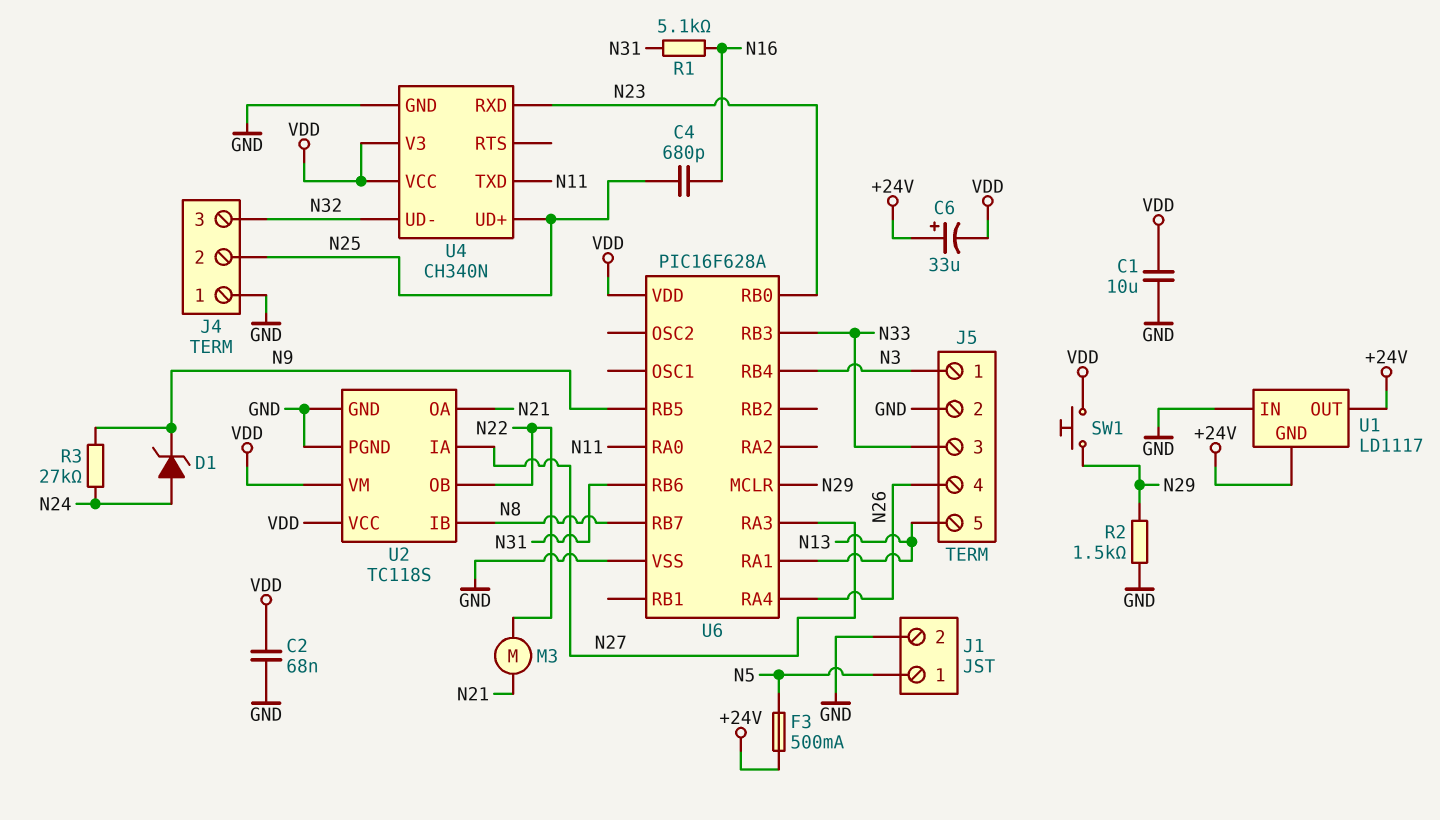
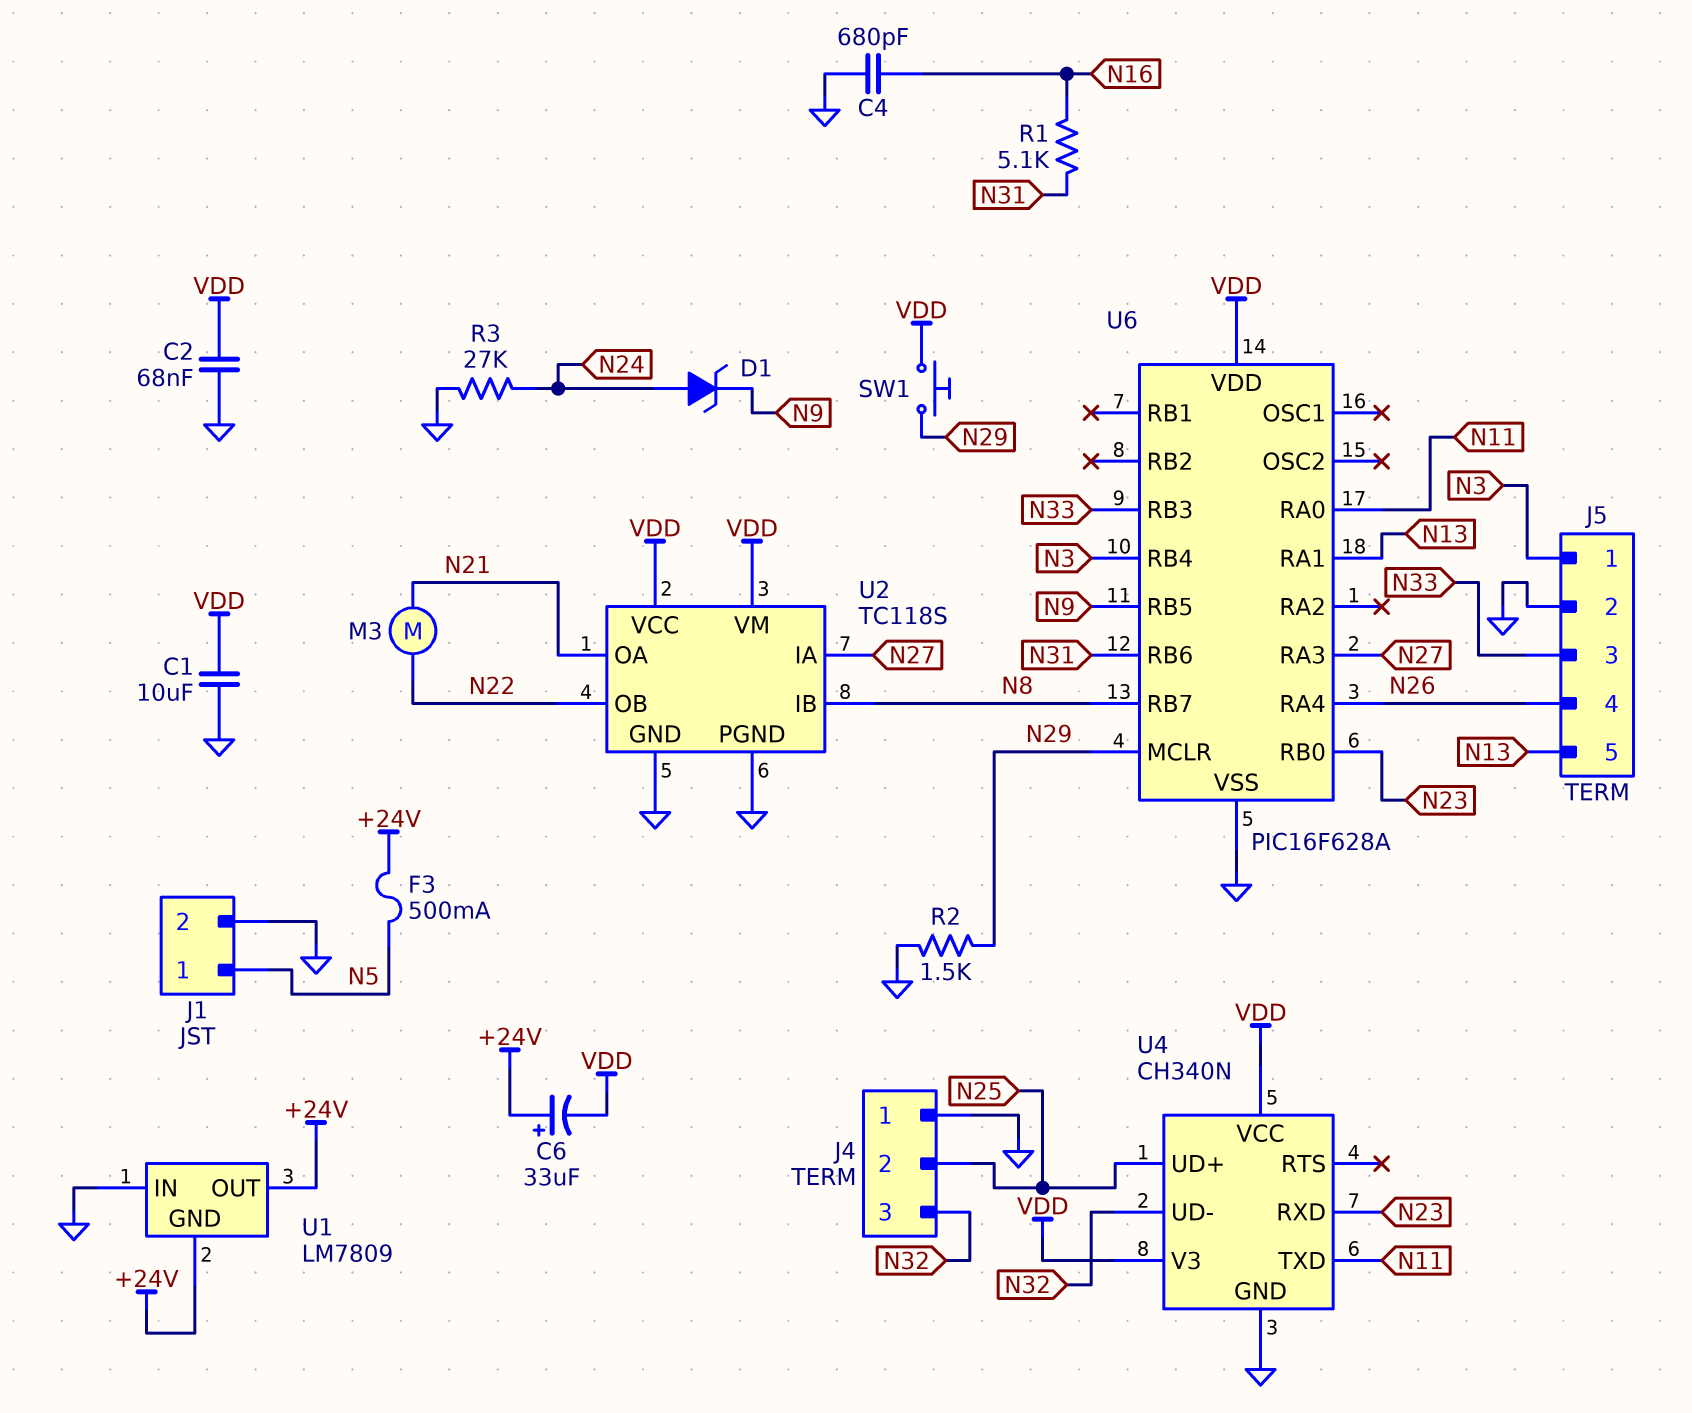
C4: 680pF (N16, N25) -> 680pF (GND, N16)
R3: 27k (N9, N24) -> 27k (GND, N24)
U1: LD1117 -> LM7809

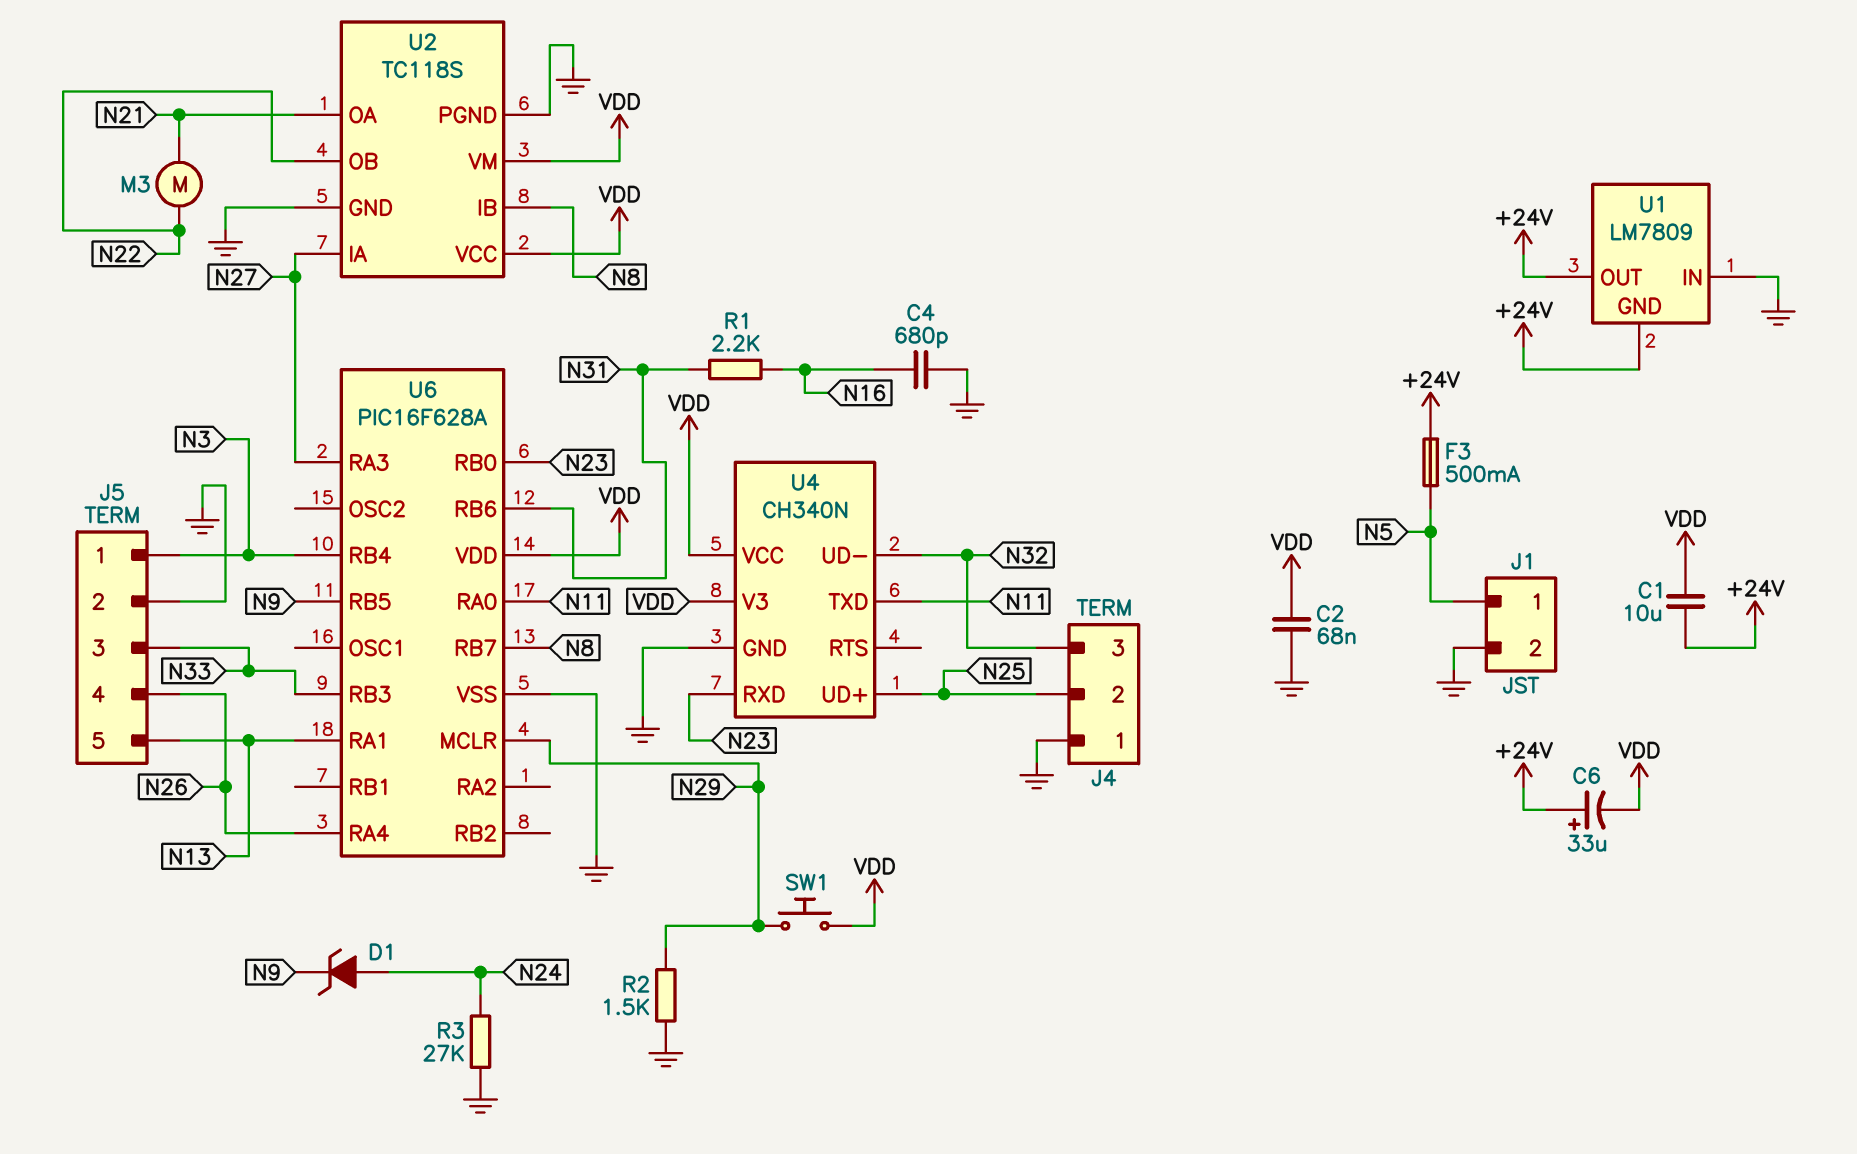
C1: 10uF (GND, VDD) -> 10uF (+24V, VDD)
R1: 5.1k (N16, N31) -> 2.2k (N16, N31)

